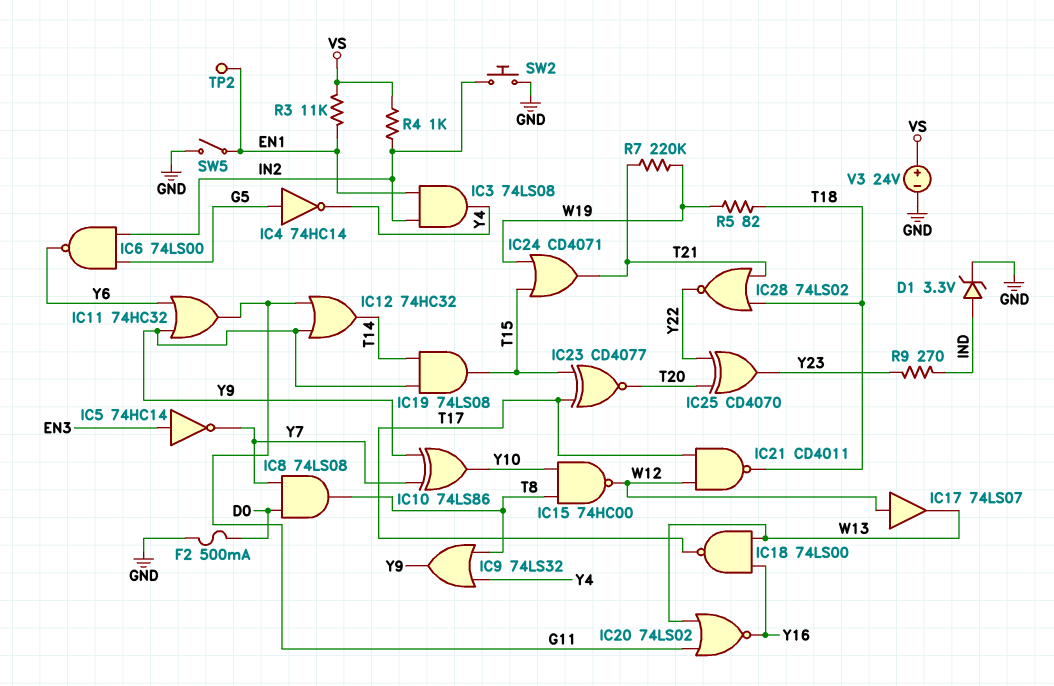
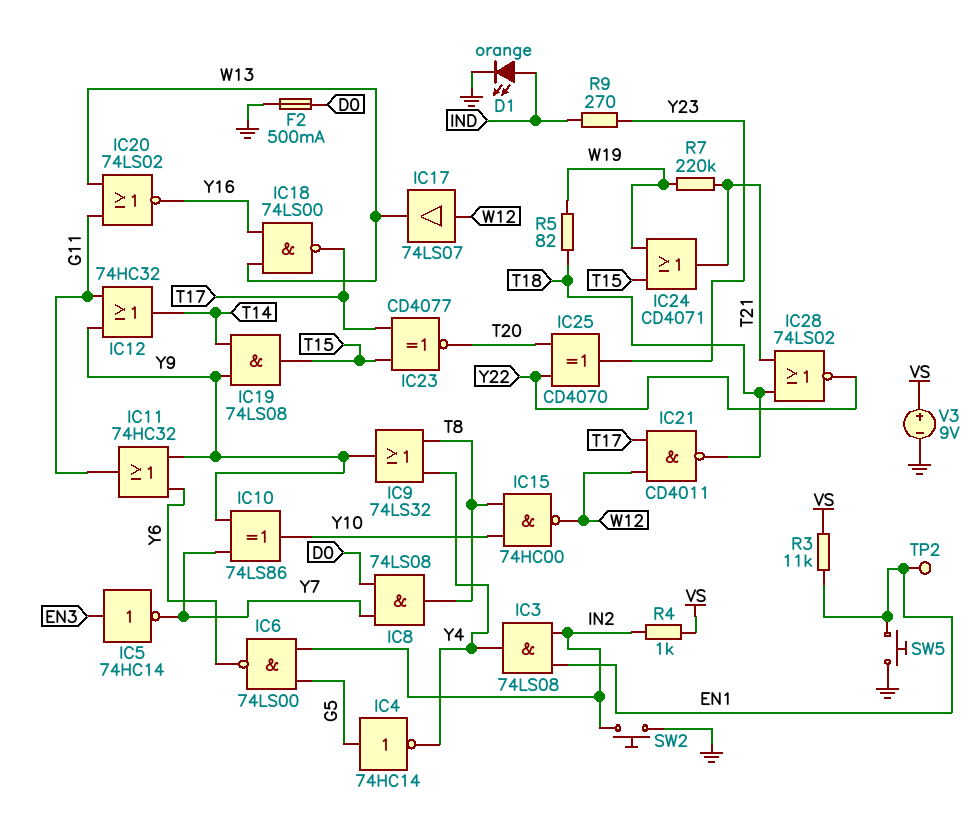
D1: zener 3.3V (A IND, K GND) -> LED orange (A IND, K GND)
SW5: switch (EN1, GND) -> button (EN1, GND)
V3: 24V (plus VS, minus GND) -> 9V (plus VS, minus GND)

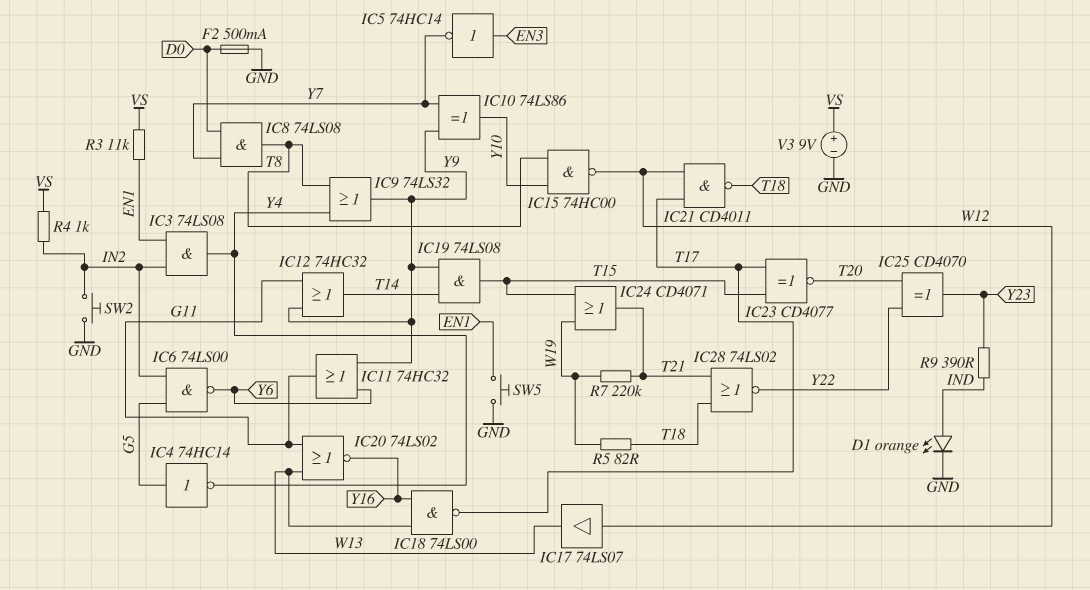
R9: 270 (IND, Y23) -> 390 (IND, Y23)
TP2: test point (EN1) -> none

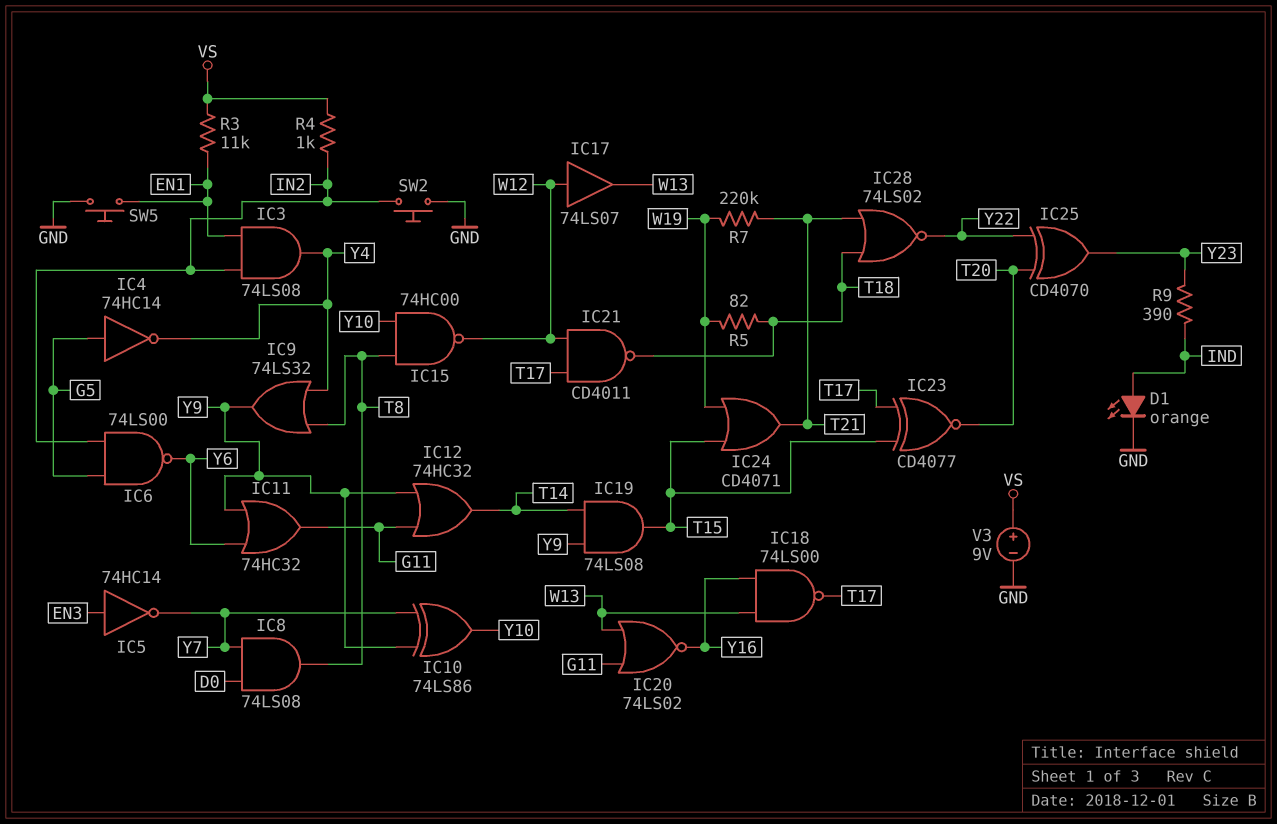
F2: 500mA (D0, GND) -> none

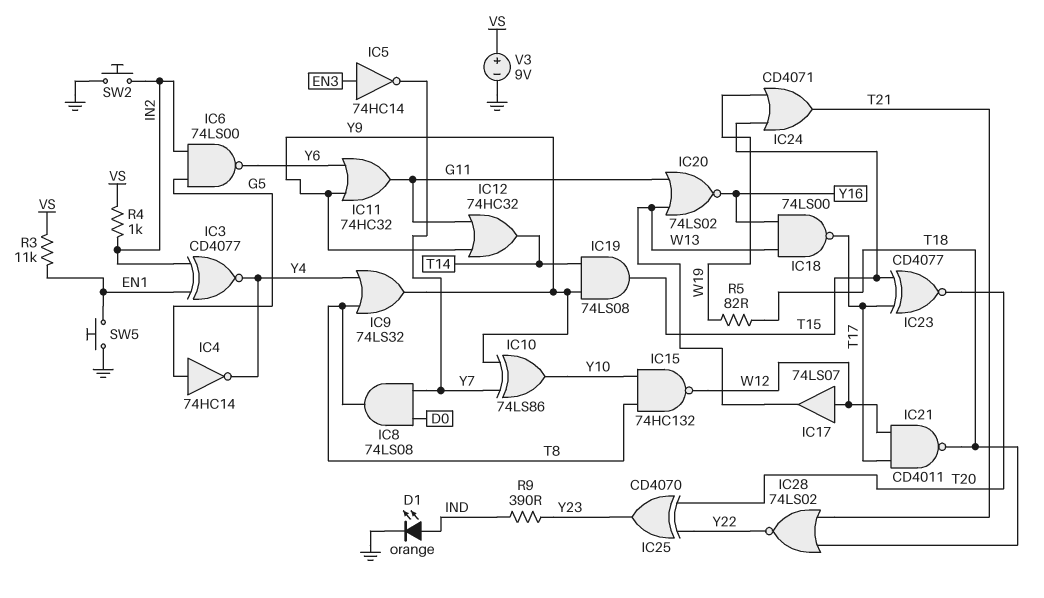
IC3: AND 74LS08 (in EN1, in IN2, out Y4) -> XNOR CD4077 (in EN1, in IN2, out Y4)
IC15: NAND 74HC00 (in T8, in Y10, out W12) -> NAND 74HC132 (in T8, in Y10, out W12)
R7: 220k (T21, W19) -> none

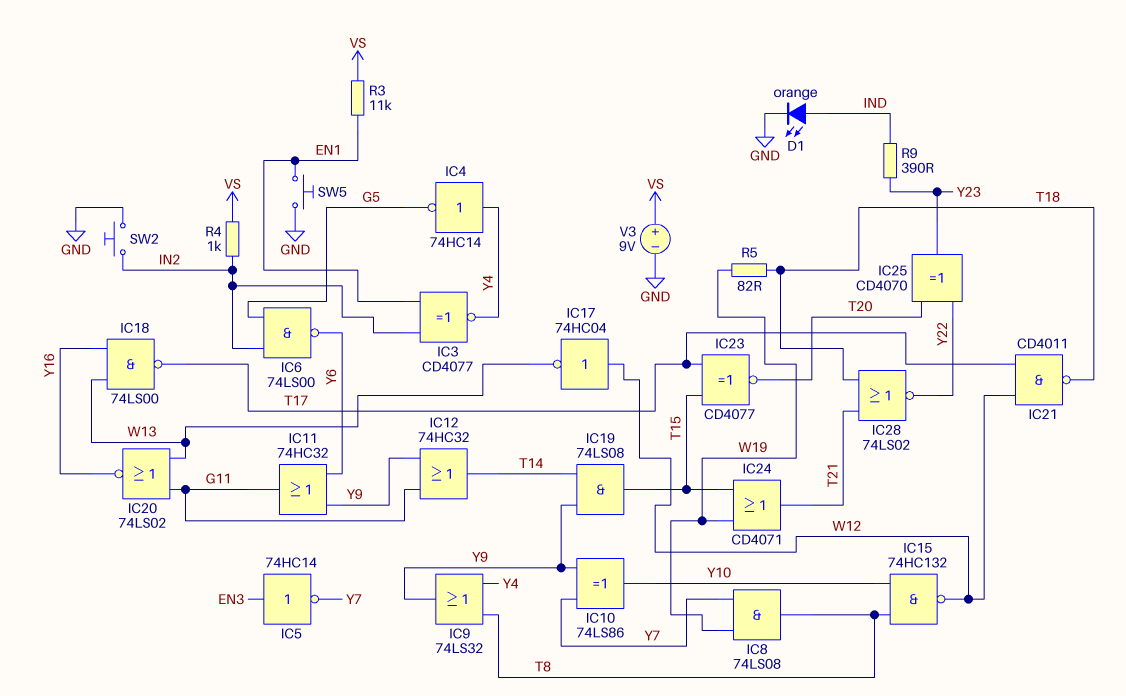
IC4: NOT 74HC14 (in G5, out Y4) -> NOT 74HC14 (in Y4, out G5)
IC8: AND 74LS08 (in D0, in Y7, out T8) -> AND 74LS08 (in W19, in Y7, out T8)
IC17: buffer 74LS07 (in W12, out W13) -> NOT 74HC04 (in W12, out W13)

